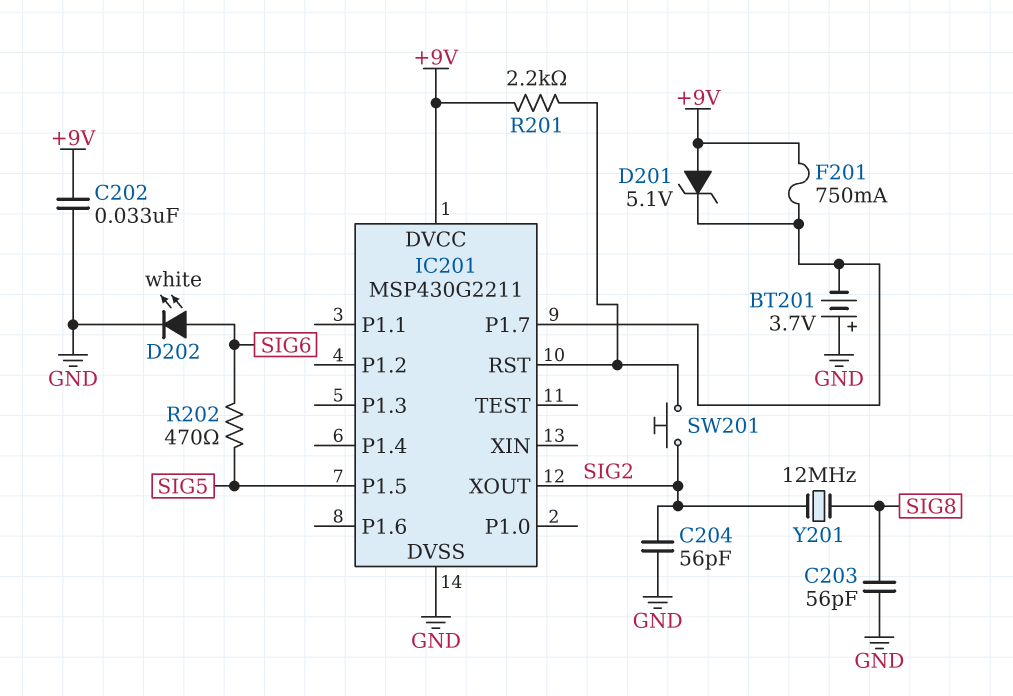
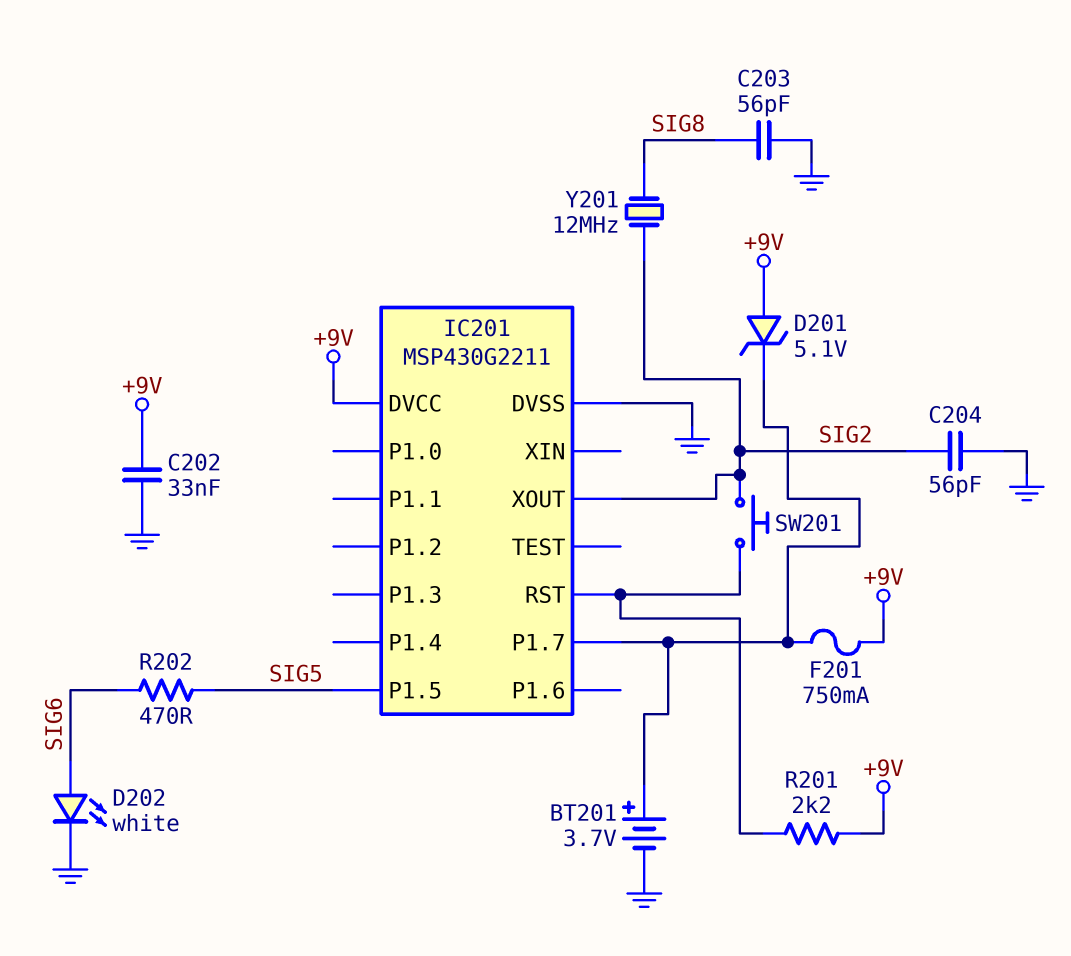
BT201: 3.7V (plus GND, minus IC201/P1.7) -> 3.7V (plus IC201/P1.7, minus GND)

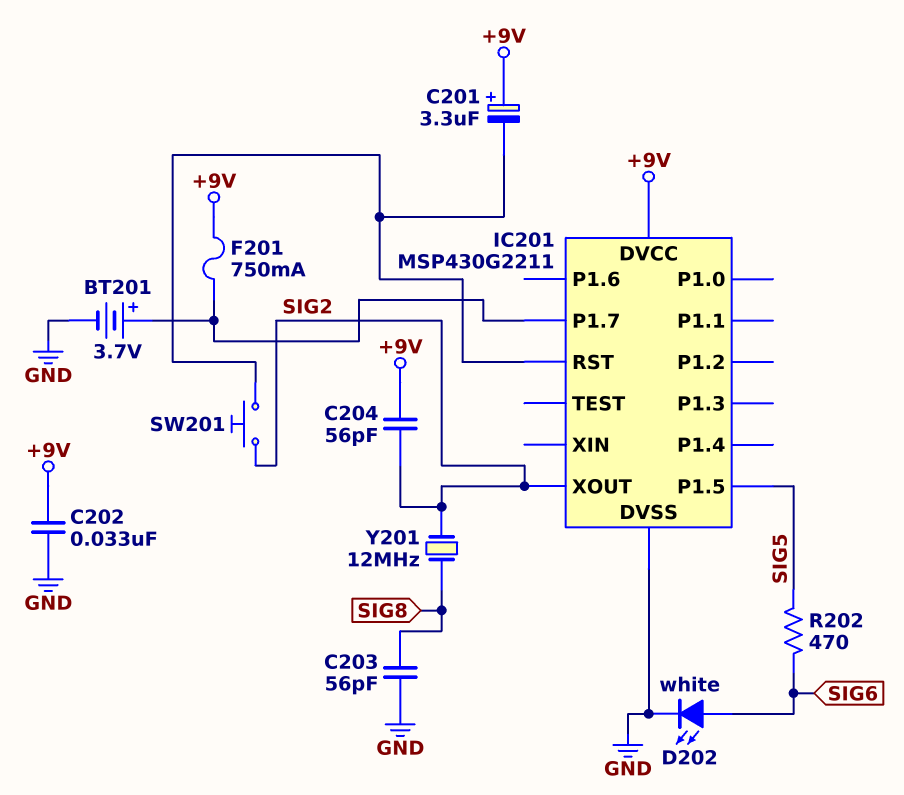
C201: none -> 3.3uF (plus +9V, minus IC201/RST)
C204: 56pF (GND, SIG2) -> 56pF (+9V, SIG2)
D201: zener 5.1V (A +9V, K IC201/P1.7) -> none
R201: 2.2k (+9V, IC201/RST) -> none

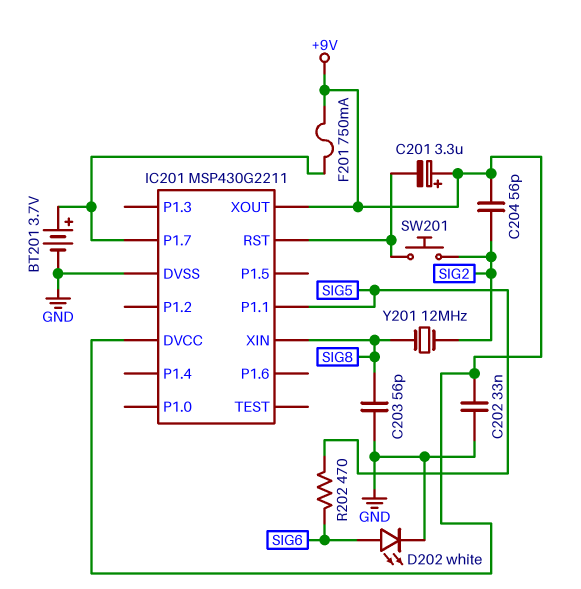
IC201 pin P1.1: none -> SIG5
IC201 pin P1.5: SIG5 -> none
IC201 pin XIN: none -> SIG8
IC201 pin XOUT: SIG2 -> +9V

